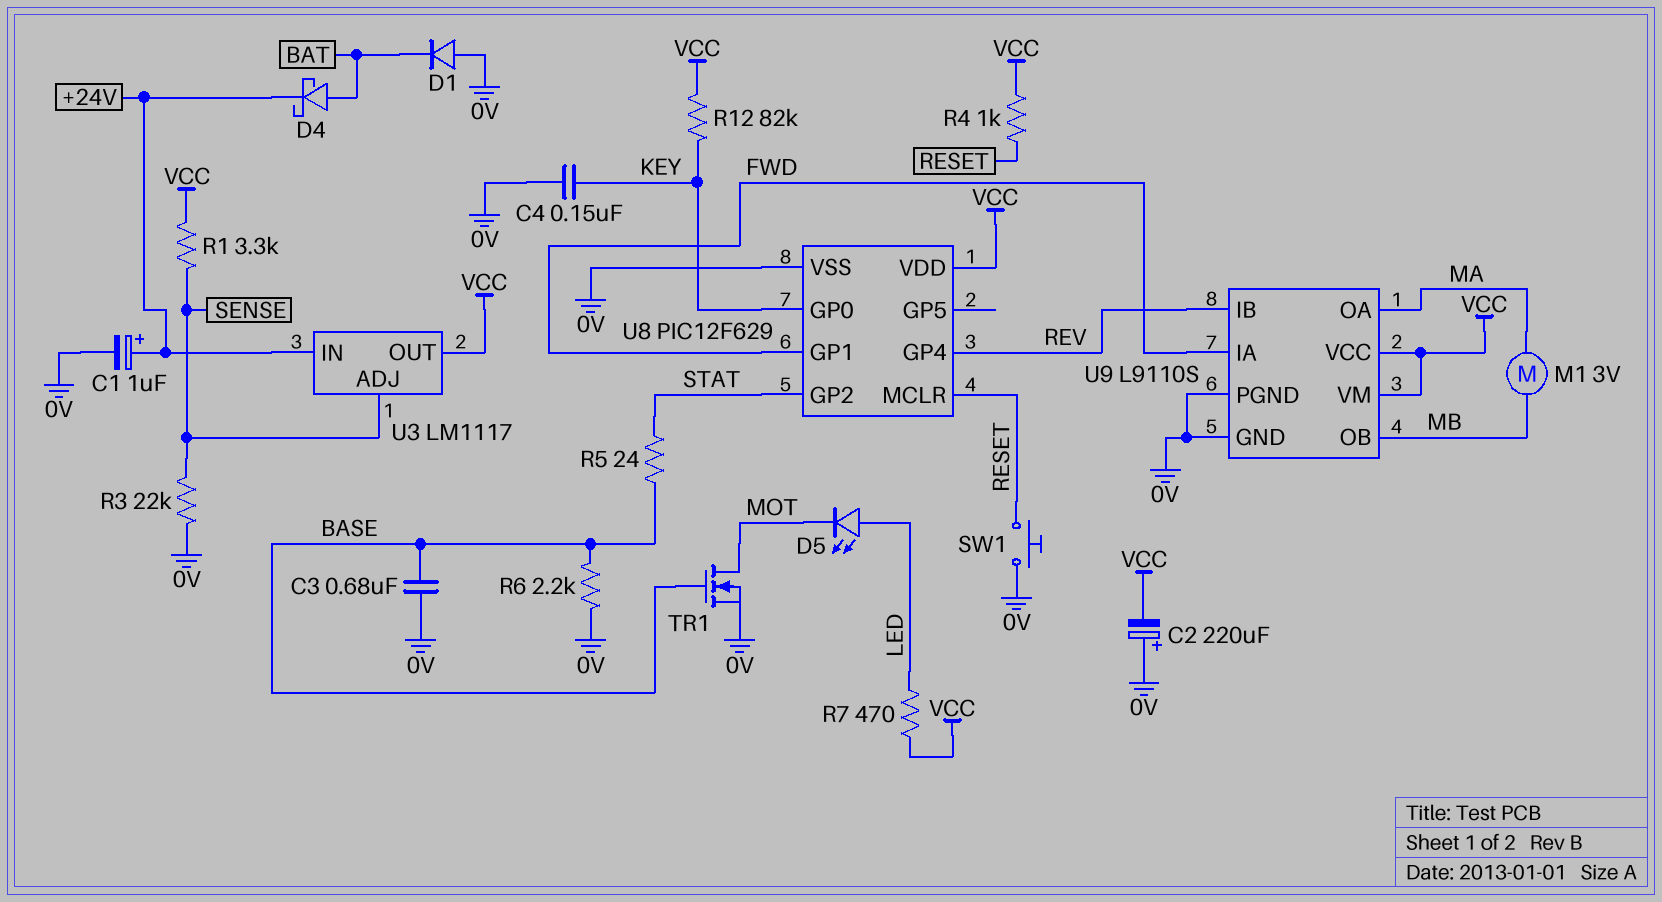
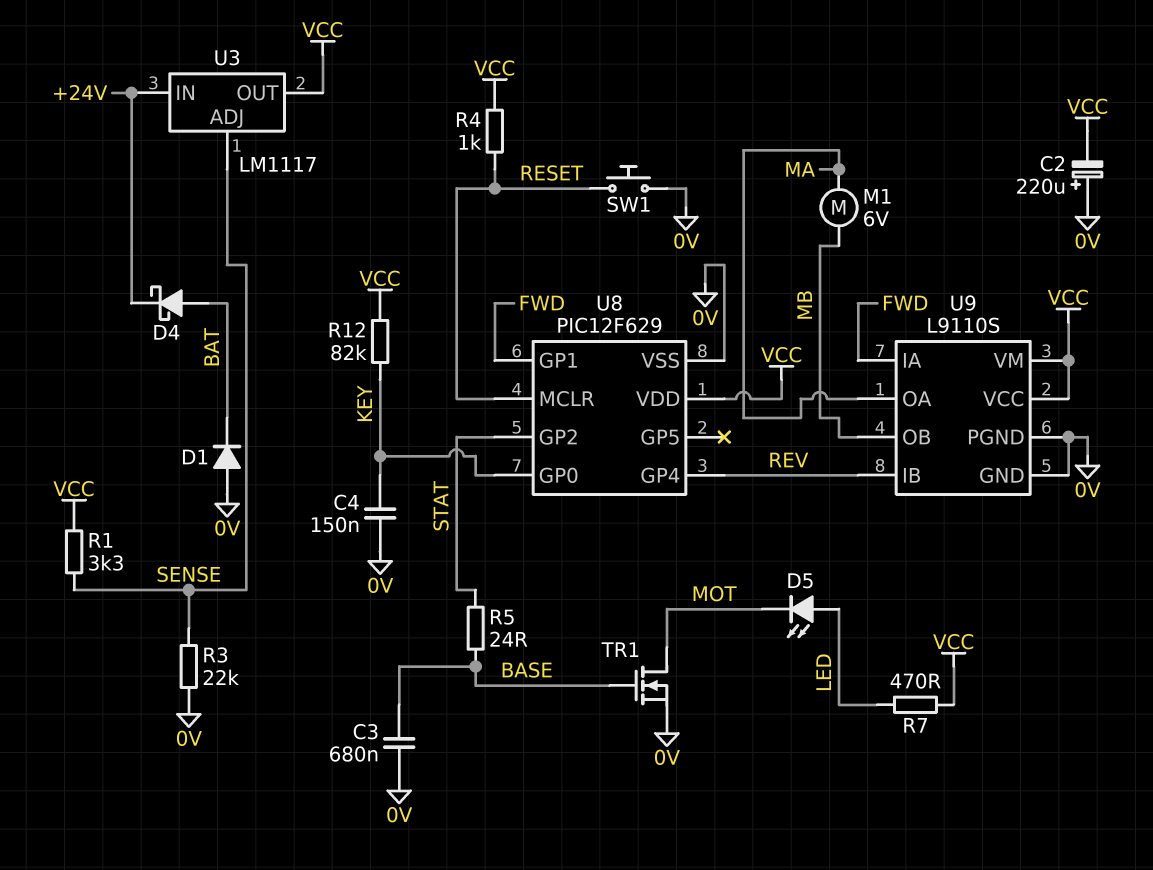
C1: 1uF (plus +24V, minus 0V) -> none
M1: motor 3V (MA, MB) -> motor 6V (MA, MB)
R6: 2.2k (0V, BASE) -> none

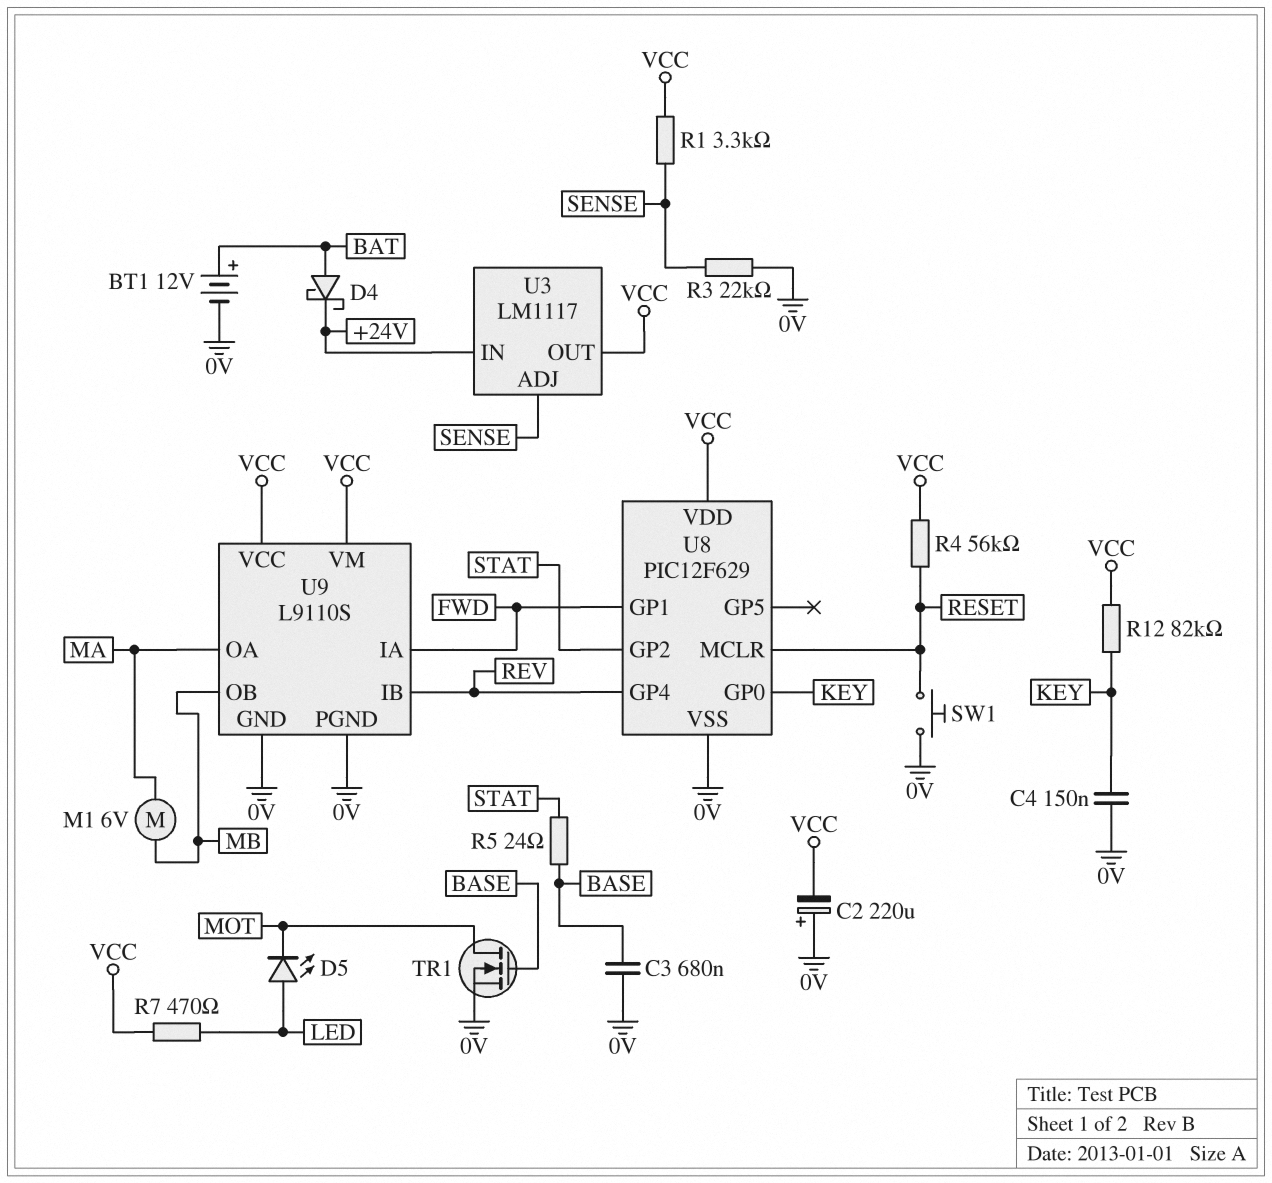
BT1: none -> 12V (plus BAT, minus 0V)
D1: diode (A 0V, K BAT) -> none
R4: 1k (RESET, VCC) -> 56k (RESET, VCC)

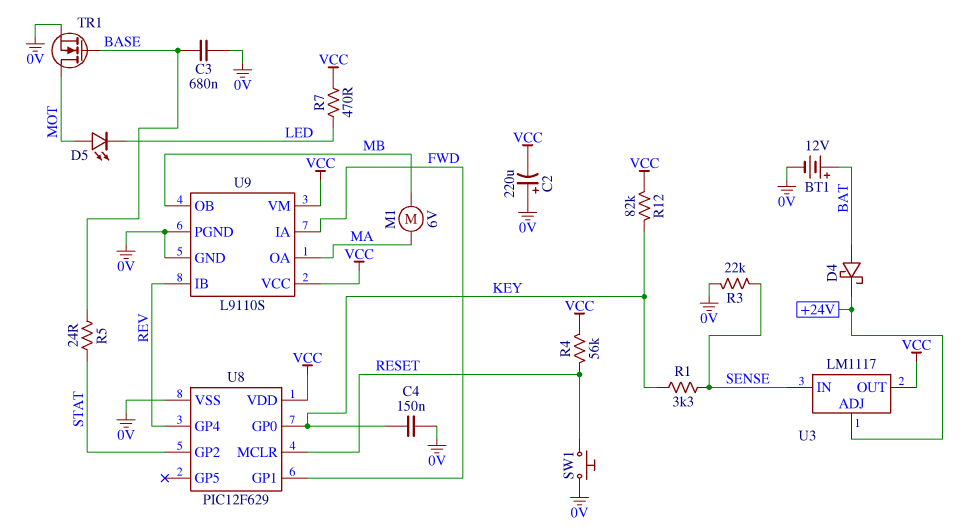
D5: LED (A LED, K MOT) -> LED (A MOT, K LED)
R1: 3.3k (SENSE, VCC) -> 3.3k (KEY, SENSE)
U3 pin ADJ: SENSE -> +24V
U3 pin IN: +24V -> SENSE

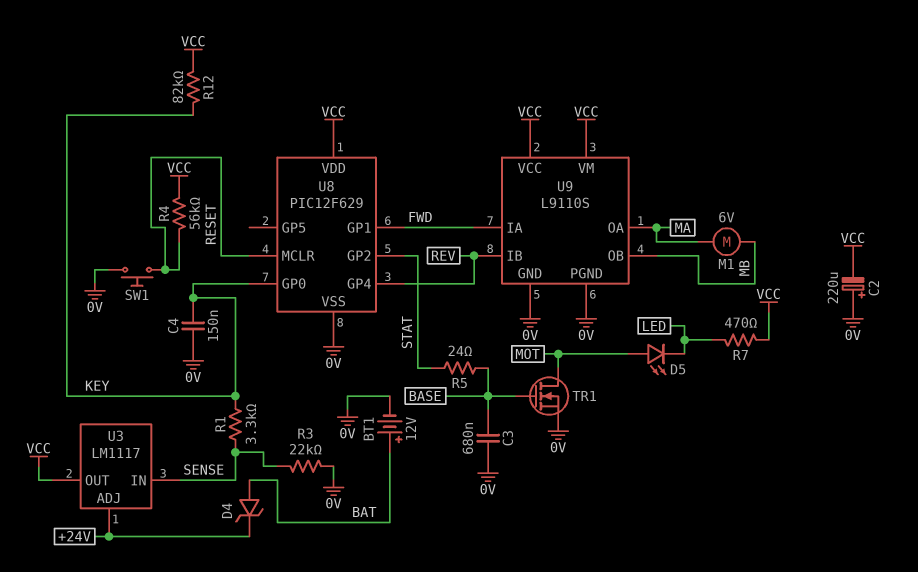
D4: schottky (A BAT, K +24V) -> zener (A BAT, K +24V)

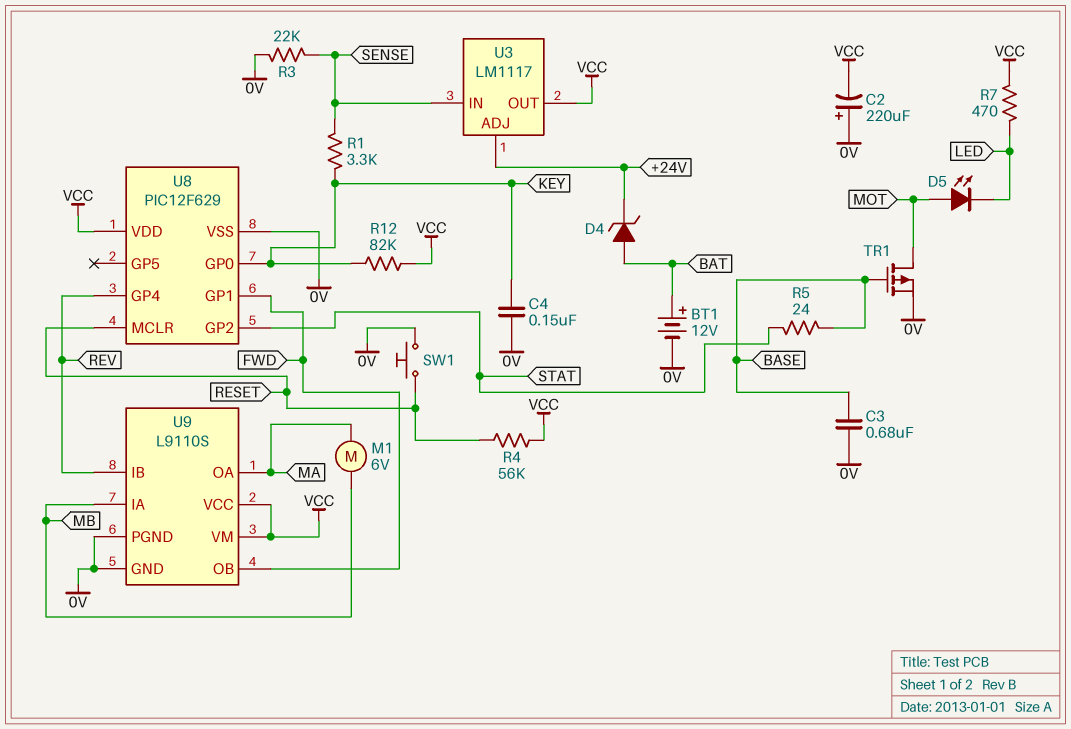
TR1: NMOS (G BASE, D MOT, S 0V) -> PMOS (G BASE, D MOT, S 0V)
U9 pin IA: FWD -> MB
U9 pin OB: MB -> FWD

